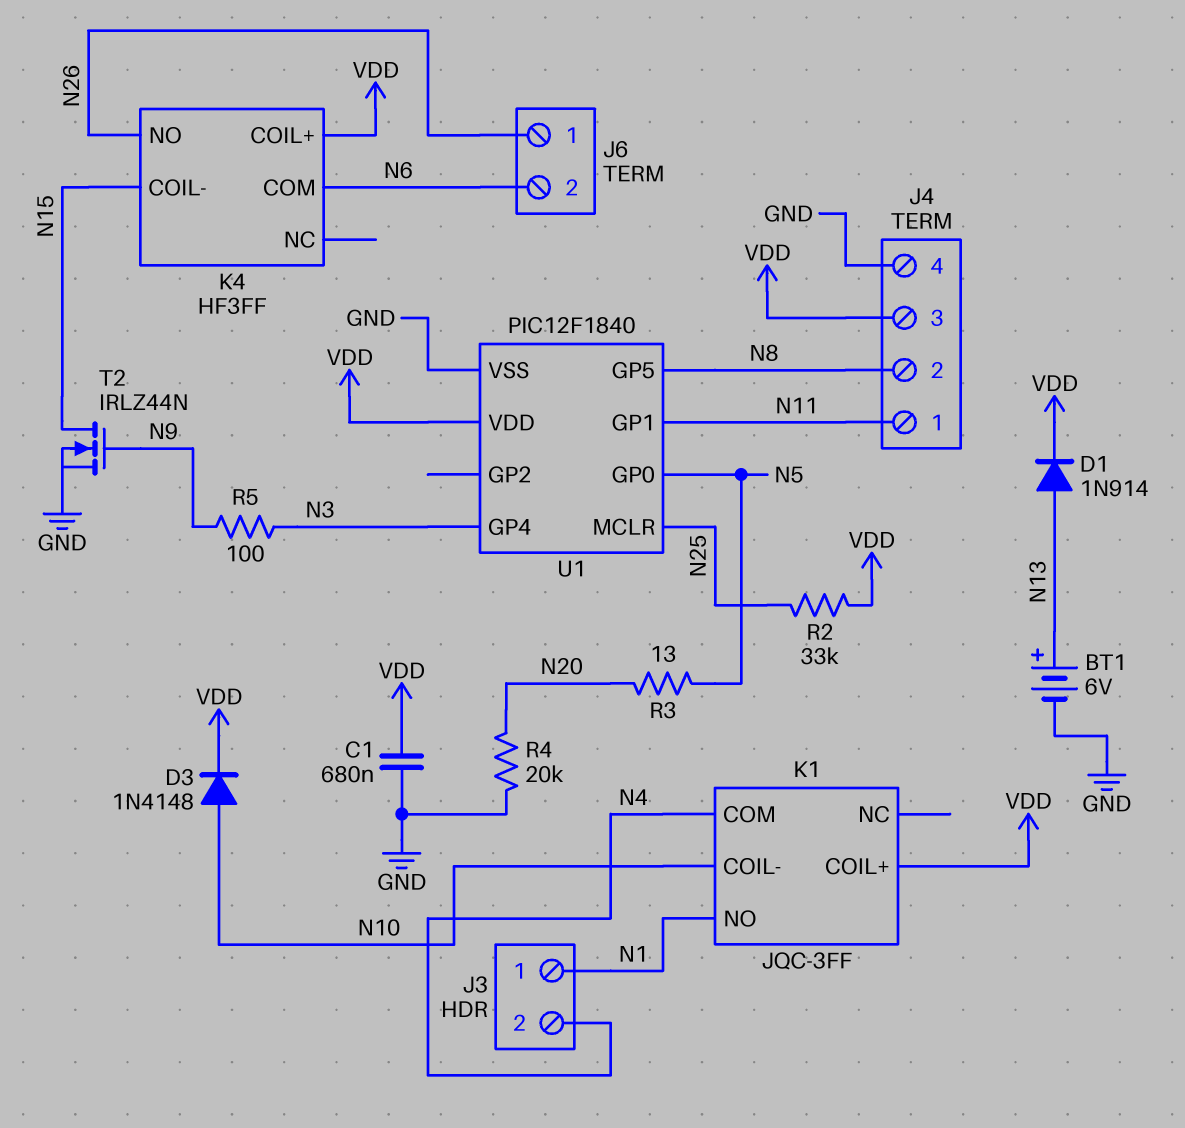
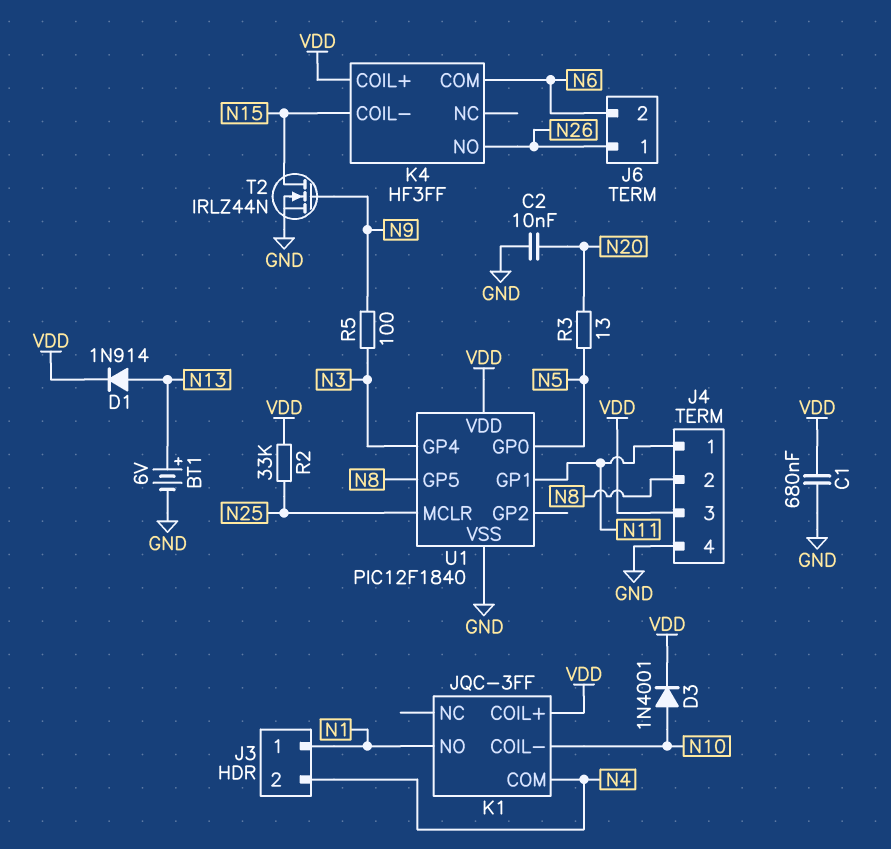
C2: none -> 10nF (GND, N20)
D3: diode 1N4148 (A N10, K VDD) -> diode 1N4001 (A N10, K VDD)
R4: 20k (GND, N20) -> none

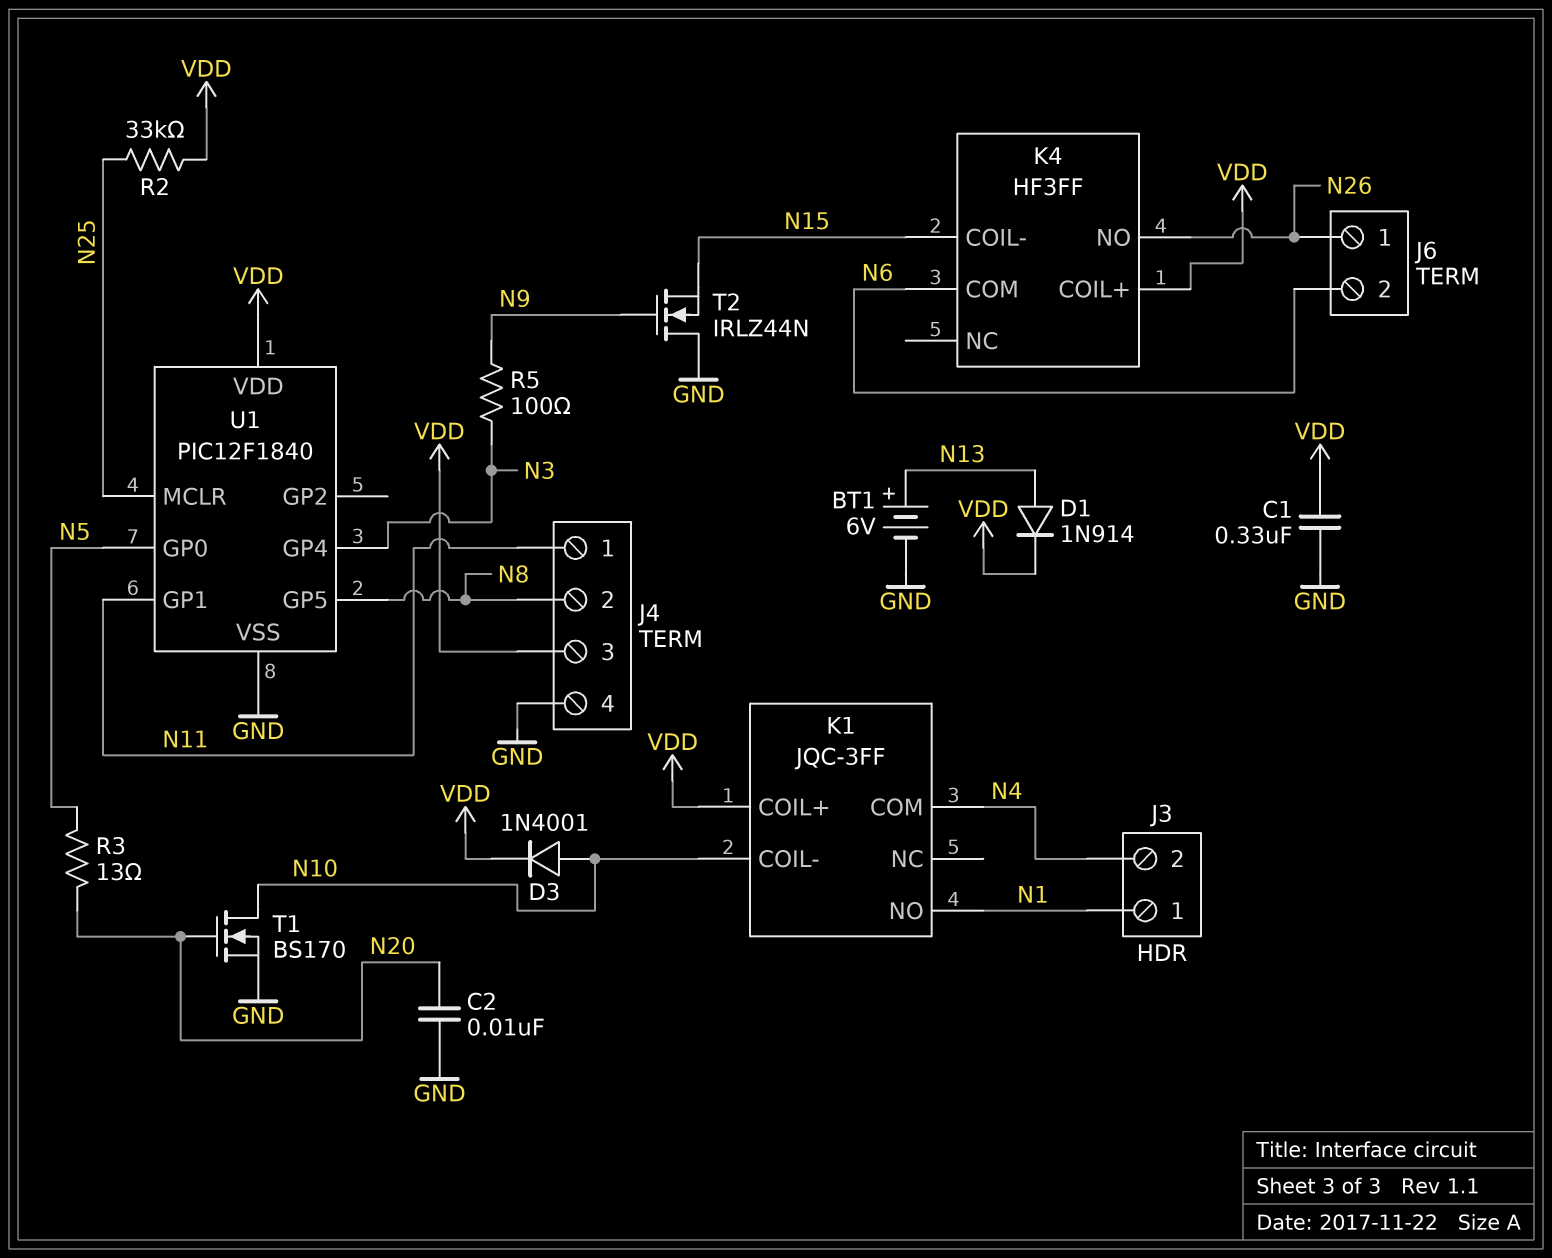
C1: 680nF (GND, VDD) -> 330nF (GND, VDD)
T1: none -> NMOS BS170 (G N20, D N10, S GND)
T2: NMOS IRLZ44N (G N9, D N15, S GND) -> NMOS IRLZ44N (G N9, D GND, S N15)

